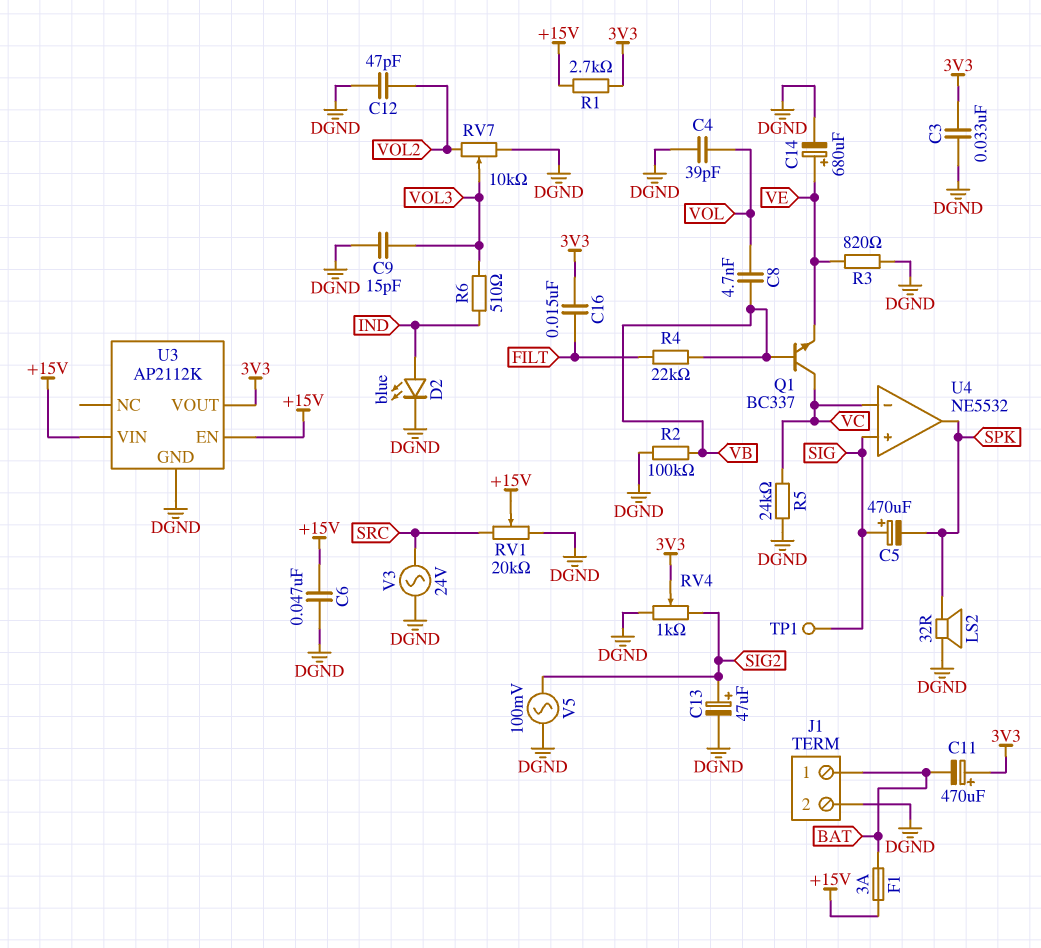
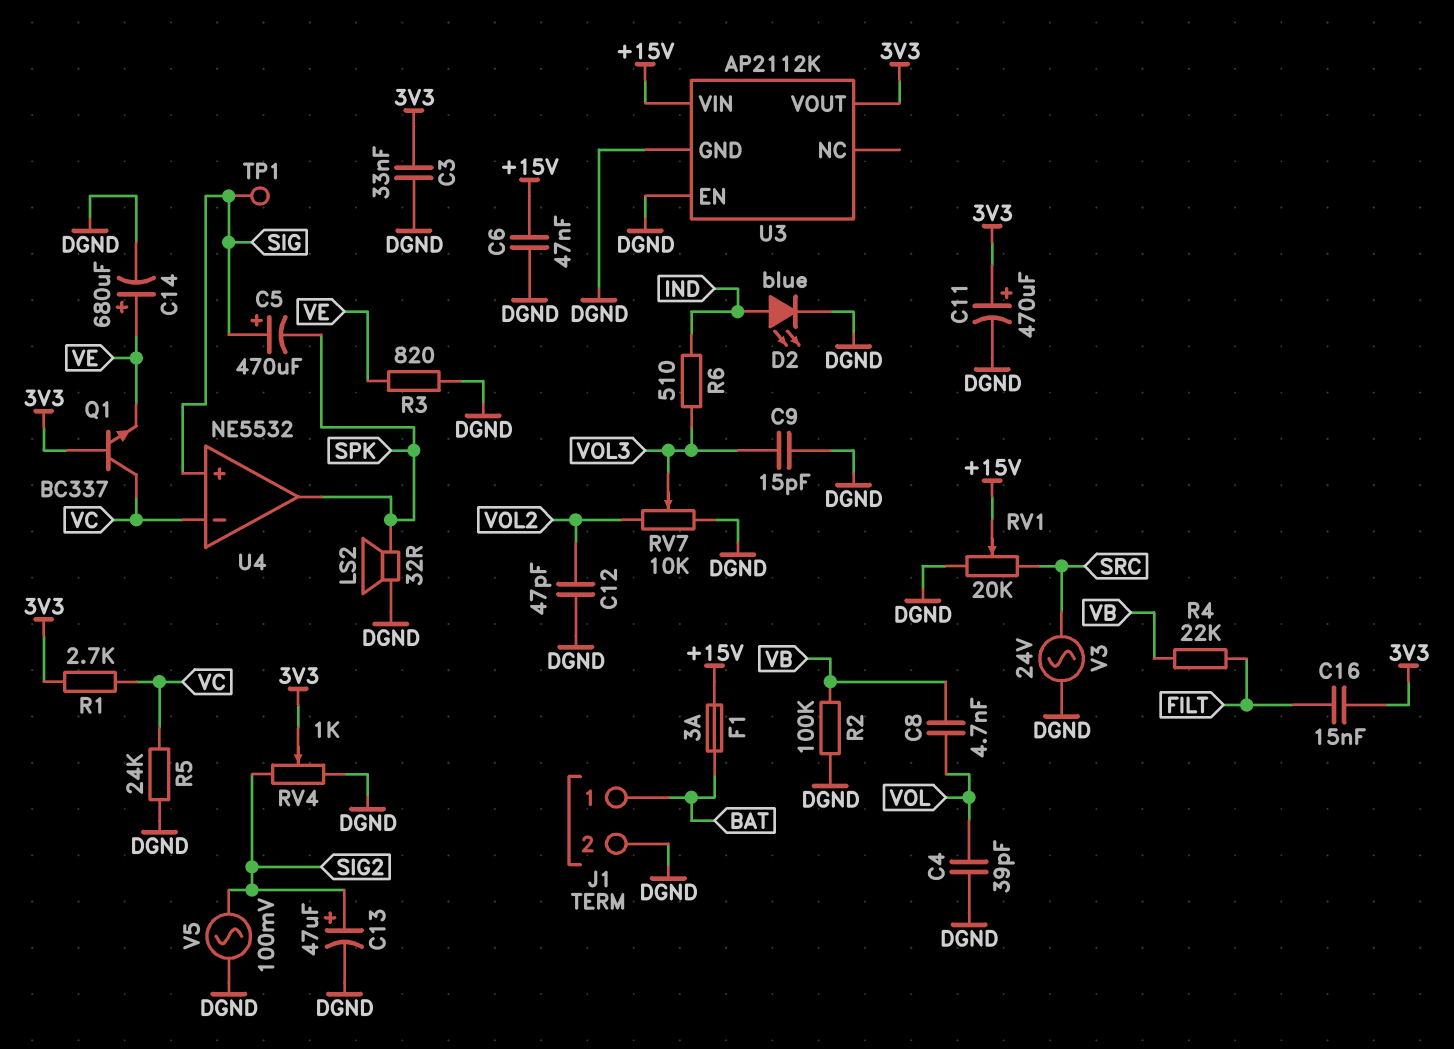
C11: 470uF (plus 3V3, minus BAT) -> 470uF (plus 3V3, minus DGND)
Q1: NPN BC337 (B VB, C VC, E VE) -> NPN BC337 (B 3V3, C VC, E VE)
R1: 2.7k (+15V, 3V3) -> 2.7k (3V3, VC)
U3 pin EN: +15V -> DGND

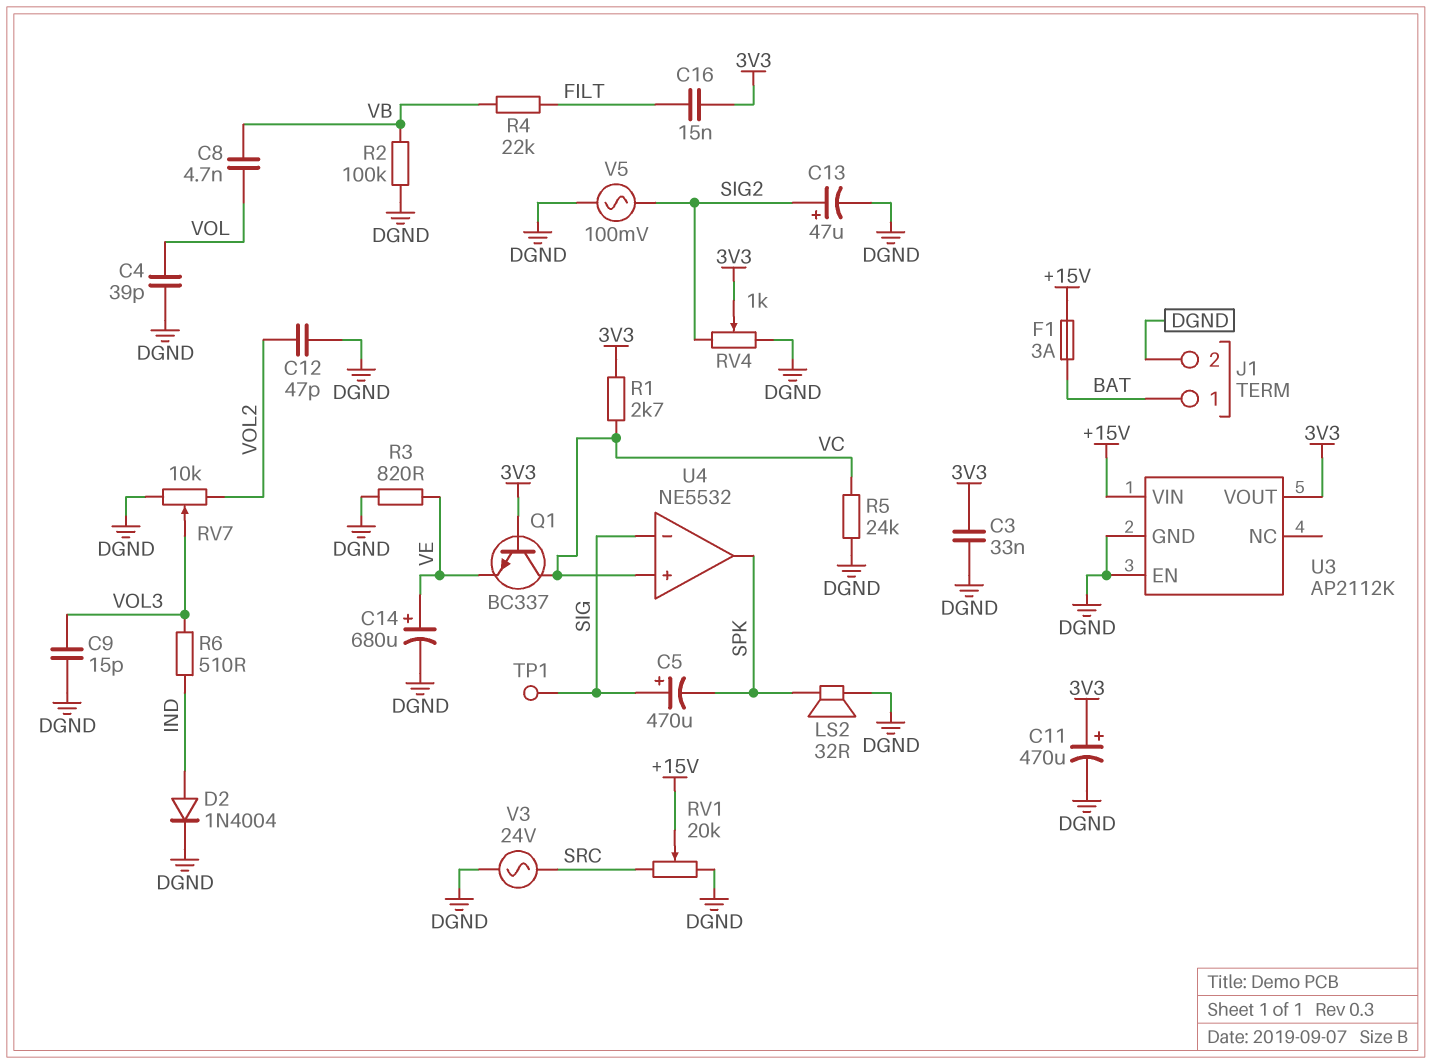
C6: 47nF (+15V, DGND) -> none
D2: LED blue (A IND, K DGND) -> diode 1N4004 (A IND, K DGND)
U4 pin in+: SIG -> VC
U4 pin in-: VC -> SIG

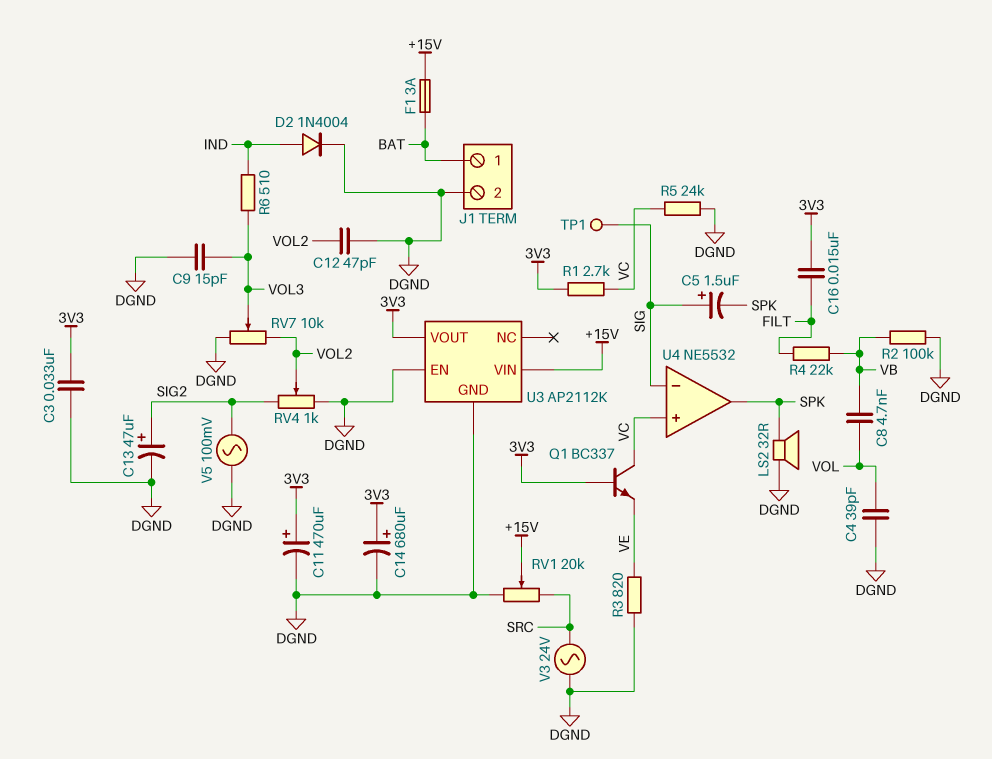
C5: 470uF (plus SIG, minus SPK) -> 1.5uF (plus SIG, minus SPK)
C14: 680uF (plus VE, minus DGND) -> 680uF (plus 3V3, minus DGND)
RV4: 1k (DGND, SIG2, wiper 3V3) -> 1k (DGND, SIG2, wiper VOL2)

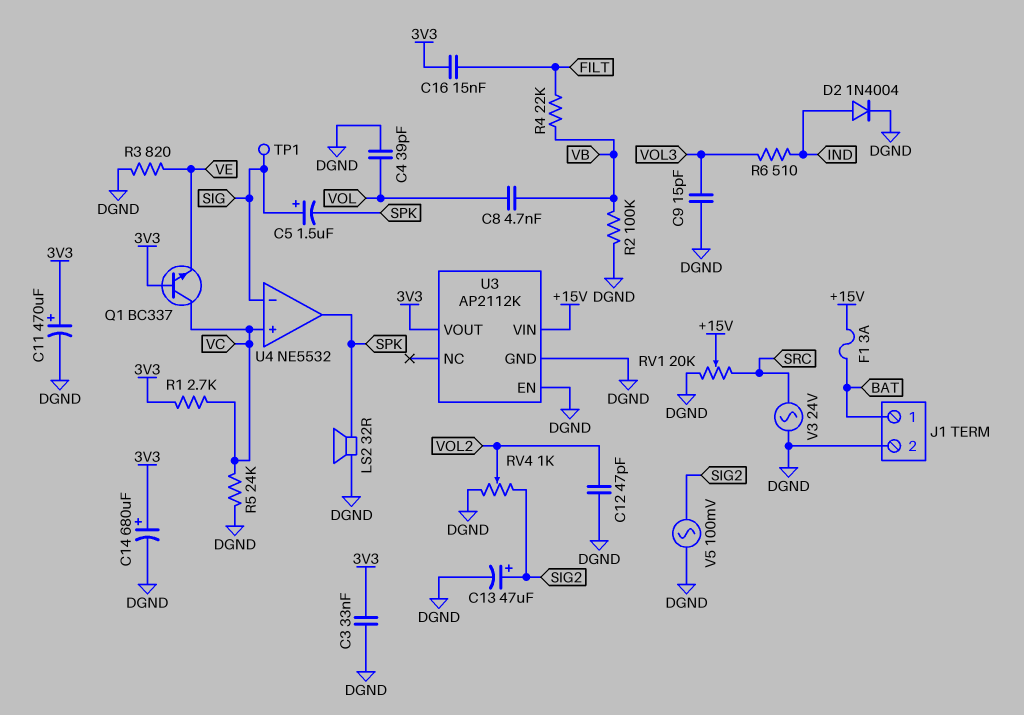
RV7: 10k (DGND, VOL2, wiper VOL3) -> none

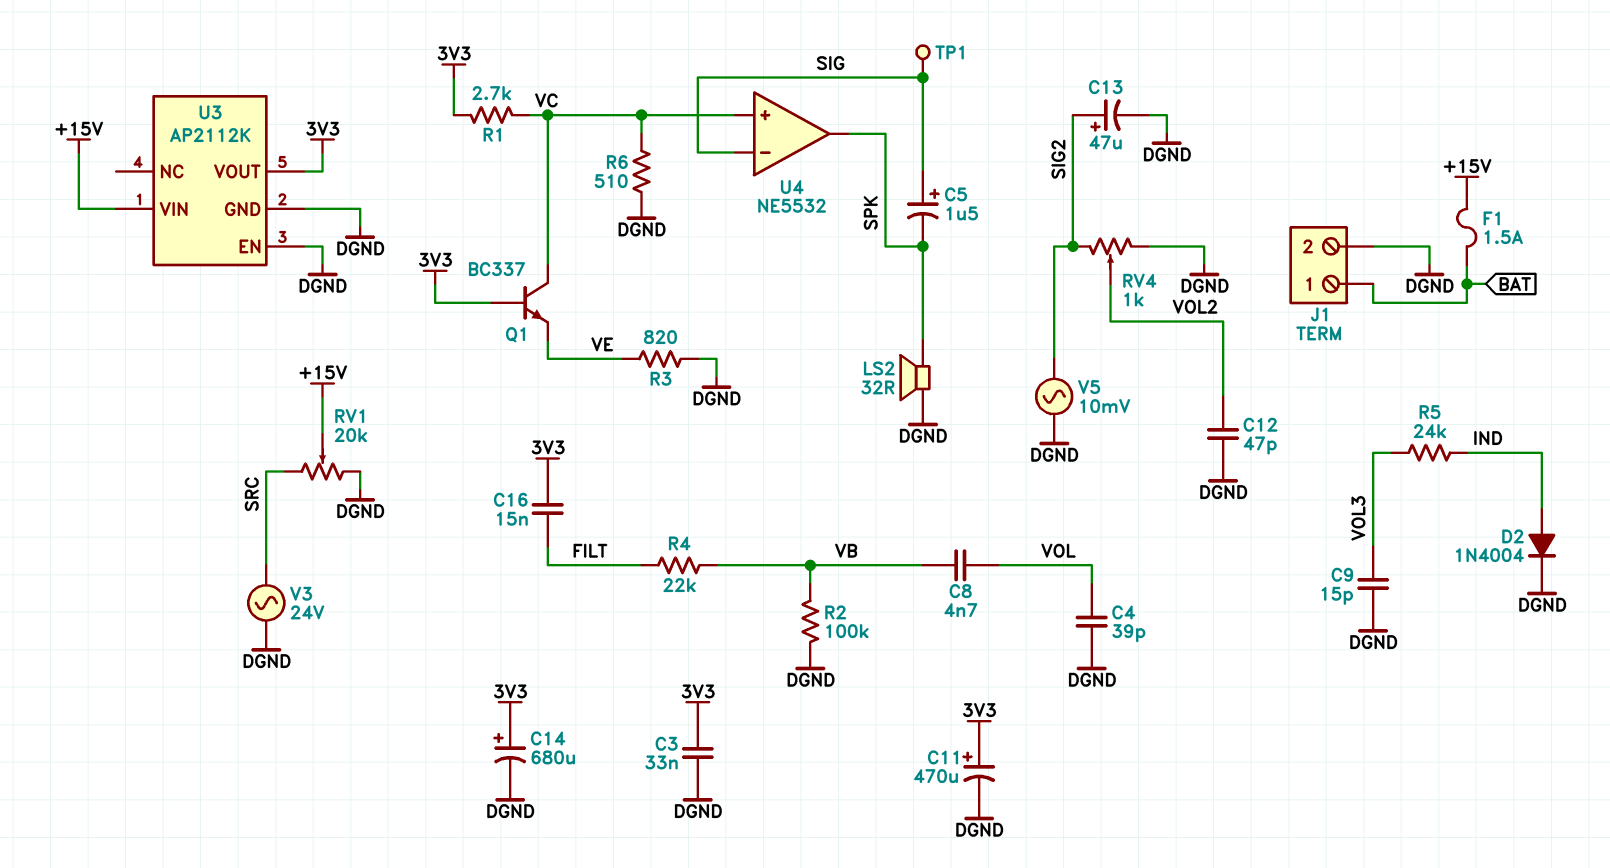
F1: 3A (+15V, BAT) -> 1.5A (+15V, BAT)
R5: 24k (DGND, VC) -> 24k (IND, VOL3)
R6: 510 (IND, VOL3) -> 510 (DGND, VC)
V5: AC 100mV (DGND, SIG2) -> AC 10mV (DGND, SIG2)

